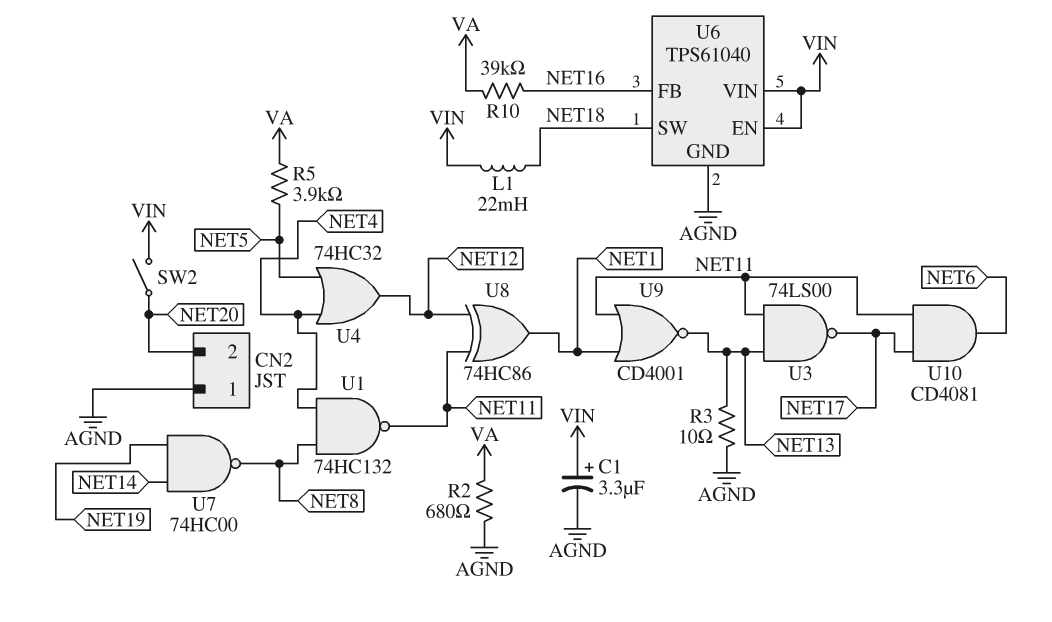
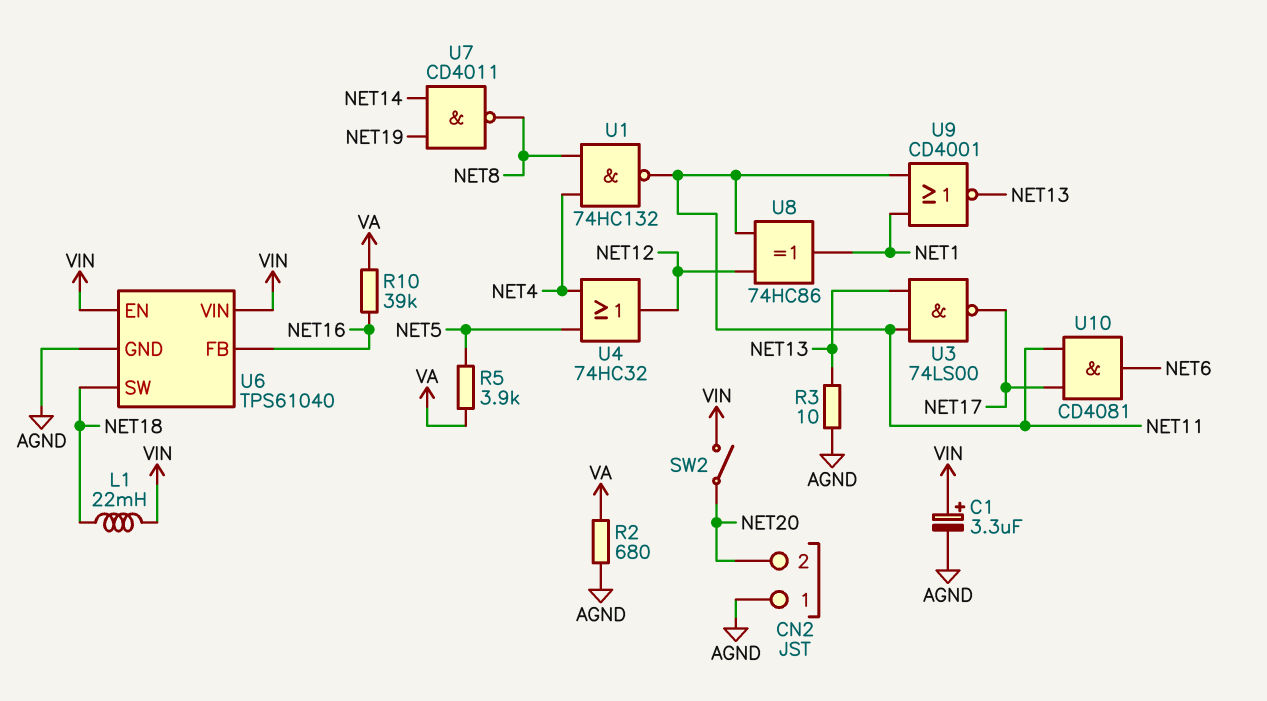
U7: NAND 74HC00 (in NET14, in NET19, out NET8) -> NAND CD4011 (in NET14, in NET19, out NET8)

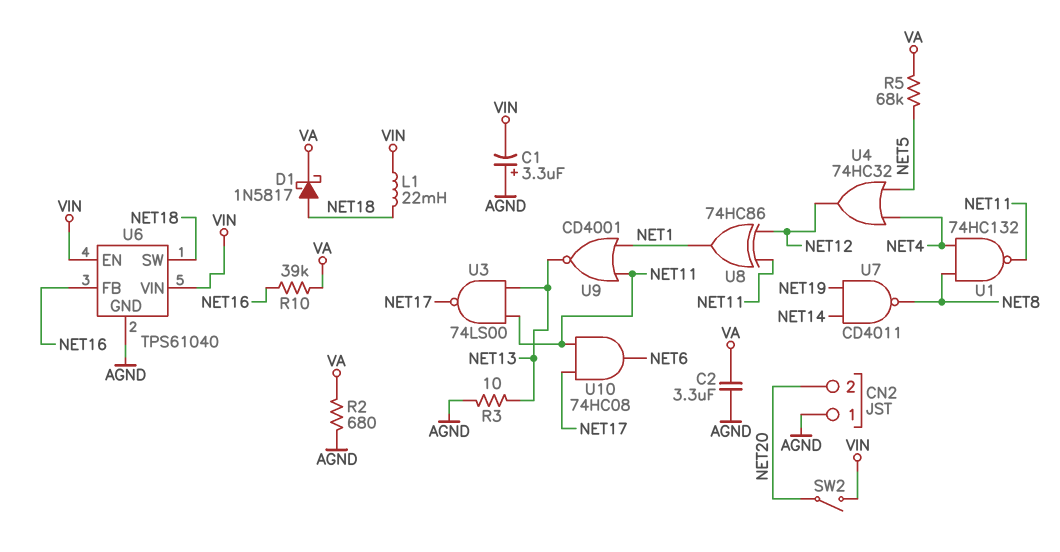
C1: 3.3uF (plus VIN, minus AGND) -> 3.3uF (plus AGND, minus VIN)
C2: none -> 3.3uF (AGND, VA)
D1: none -> schottky 1N5817 (A NET18, K VA)
R5: 3.9k (NET5, VA) -> 68k (NET5, VA)
U10: AND CD4081 (in NET11, in NET17, out NET6) -> AND 74HC08 (in NET11, in NET17, out NET6)

